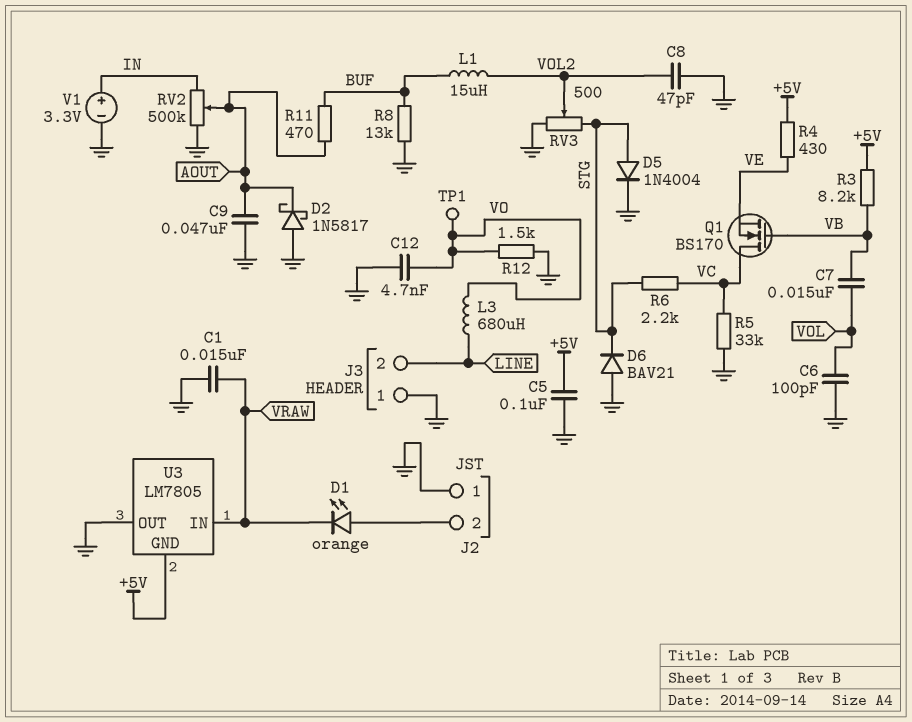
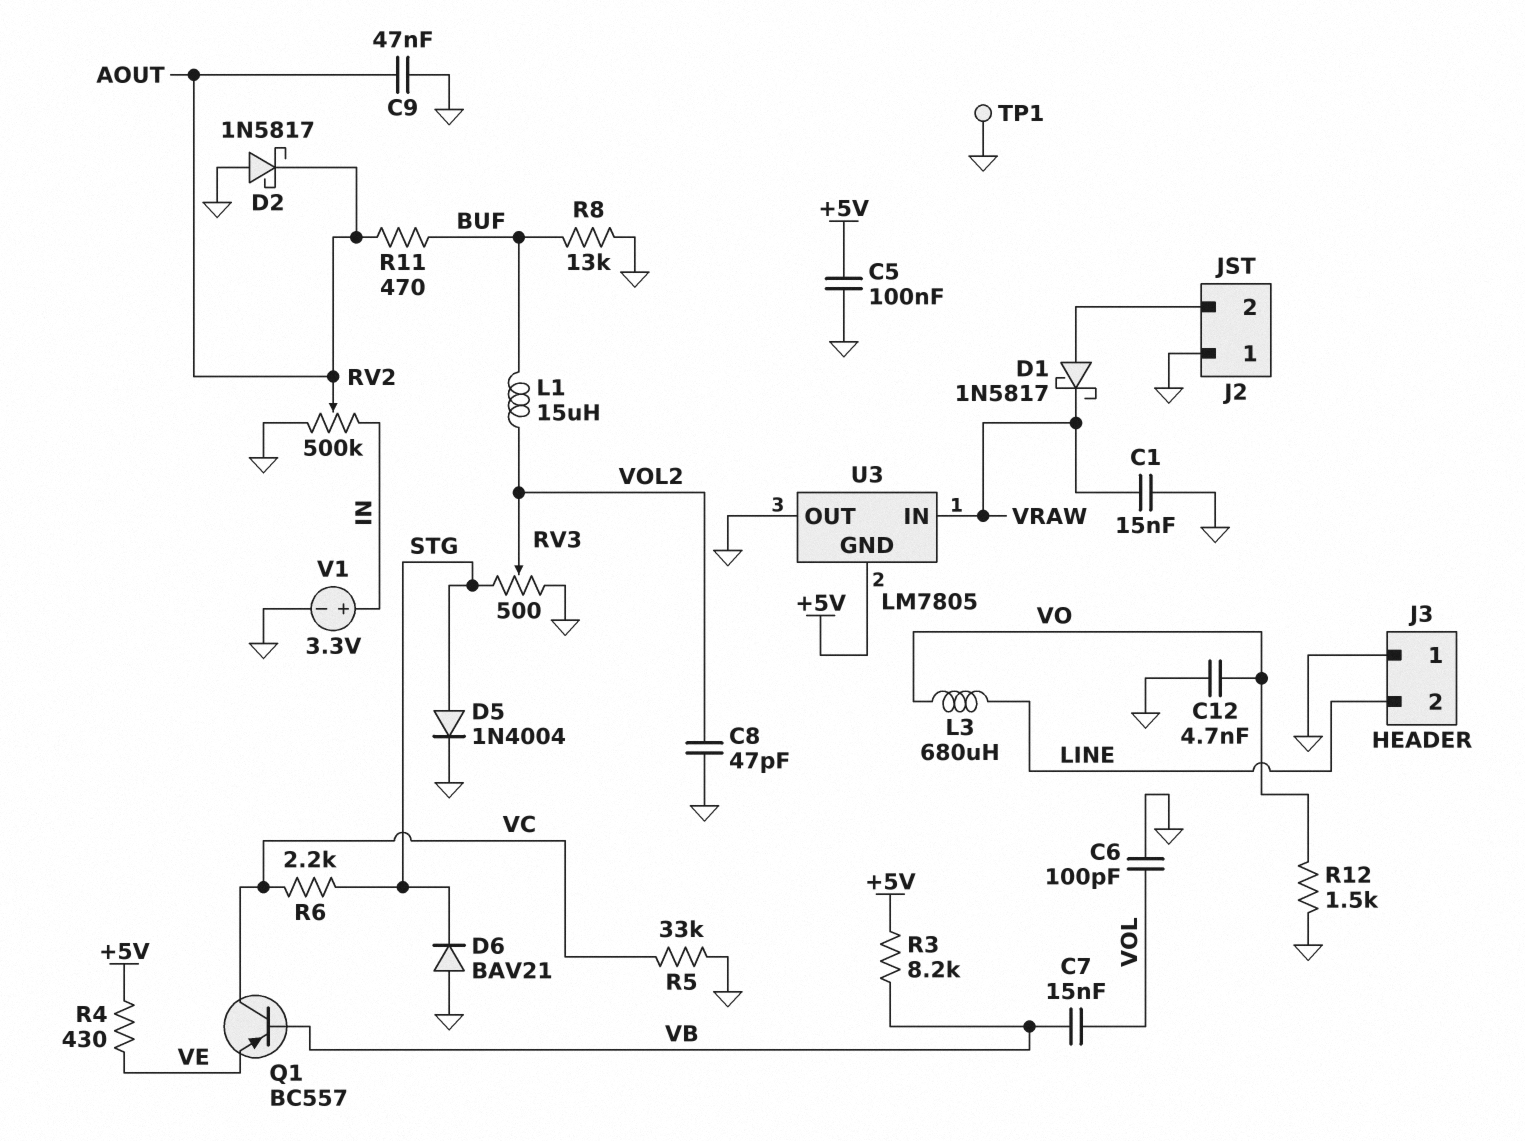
D1: LED orange (A J2/2, K VRAW) -> schottky 1N5817 (A J2/2, K VRAW)
Q1: NMOS BS170 (G VB, D VC, S VE) -> PNP BC557 (B VB, C VC, E VE)
TP1: test point (VO) -> test point (GND)

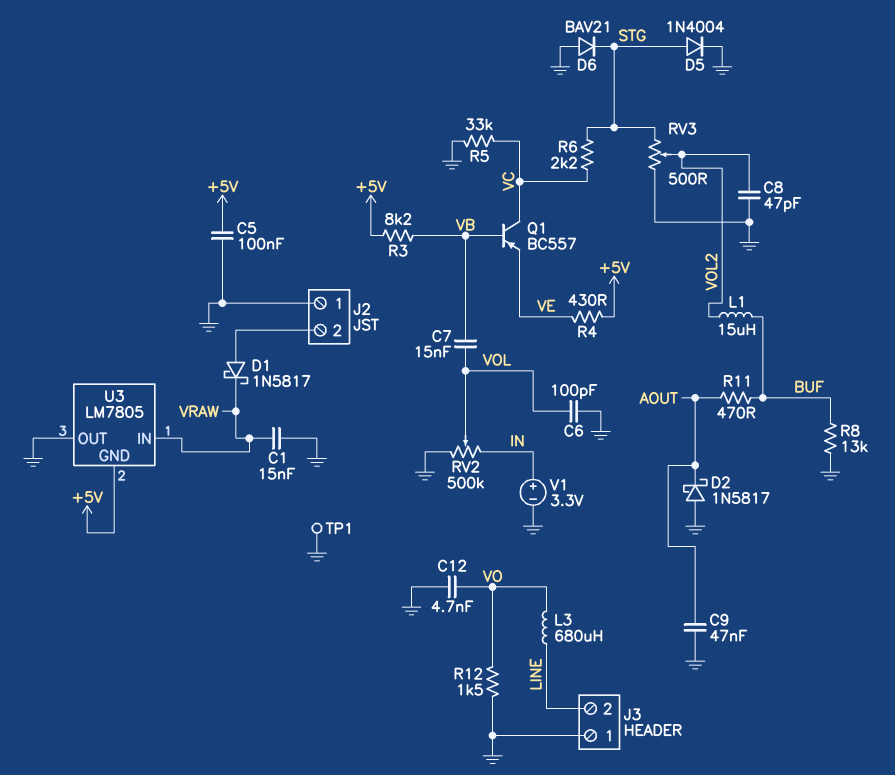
RV2: 500k (GND, IN, wiper AOUT) -> 500k (GND, IN, wiper VOL)

